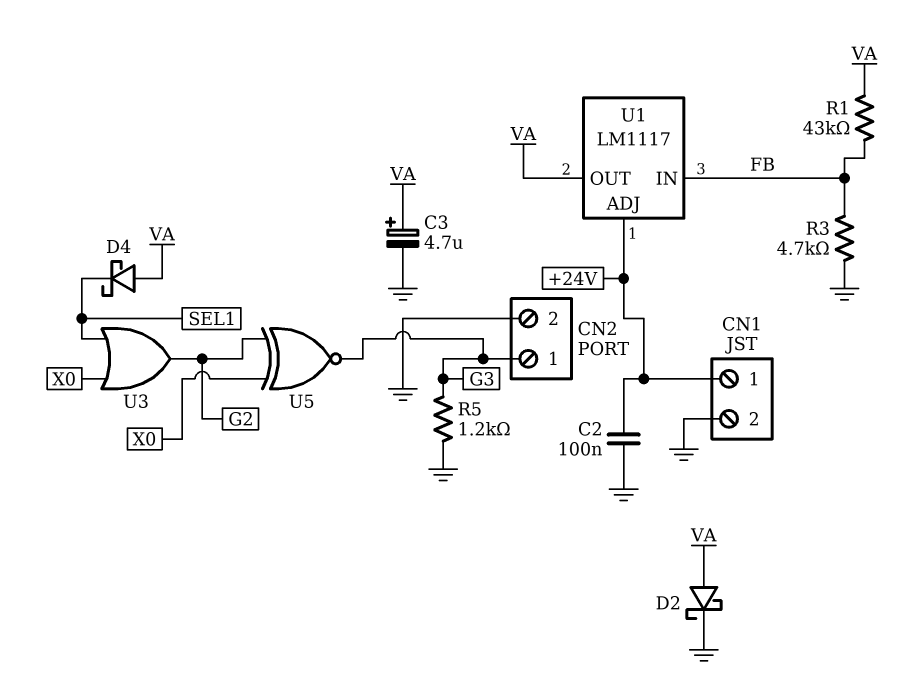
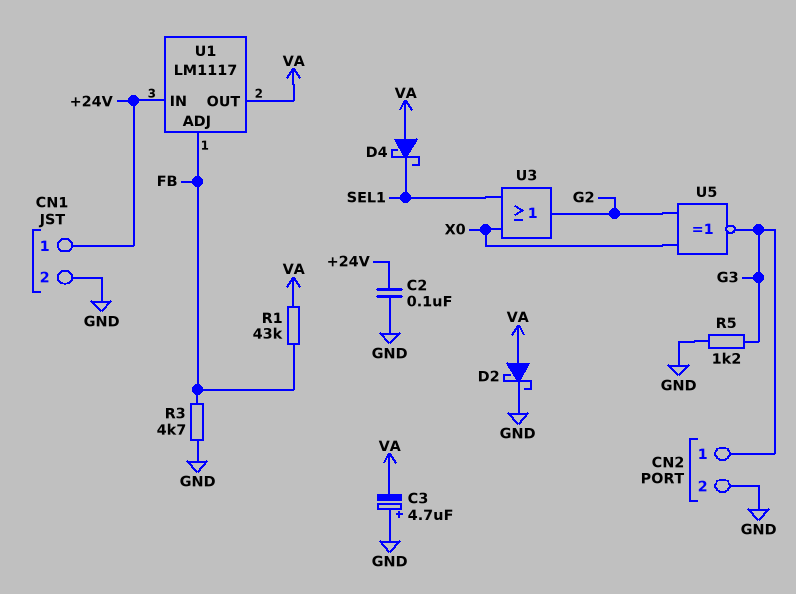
C3: 4.7uF (plus VA, minus GND) -> 4.7uF (plus GND, minus VA)
U1 pin ADJ: +24V -> FB
U1 pin IN: FB -> +24V

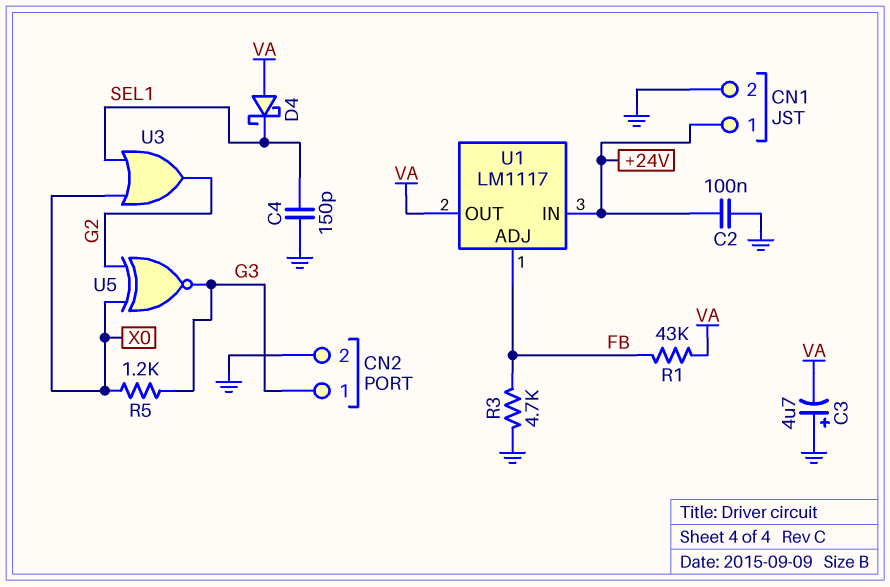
C4: none -> 150pF (GND, SEL1)
D2: schottky (A VA, K GND) -> none
R5: 1.2k (G3, GND) -> 1.2k (G3, X0)

